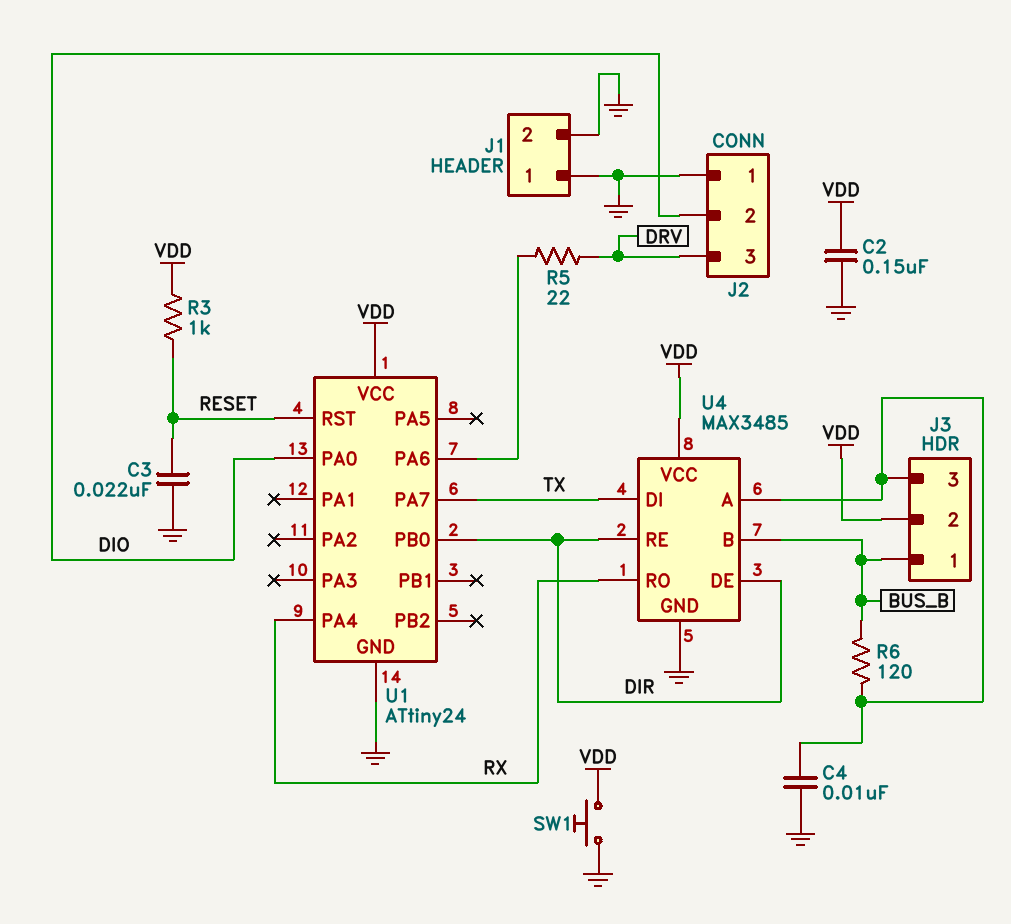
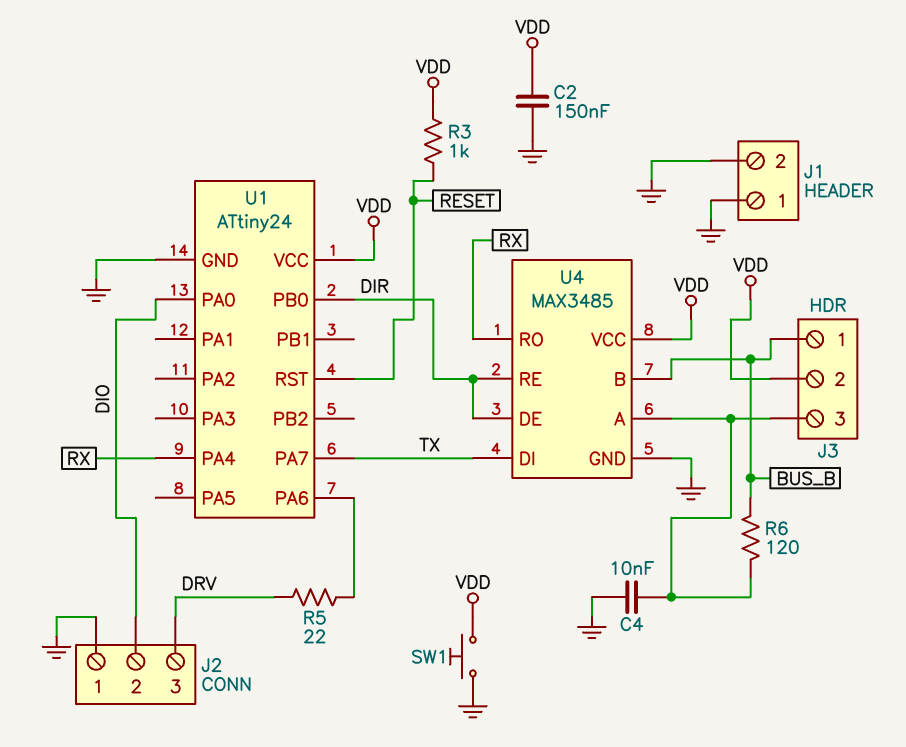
C3: 22nF (GND, RESET) -> none

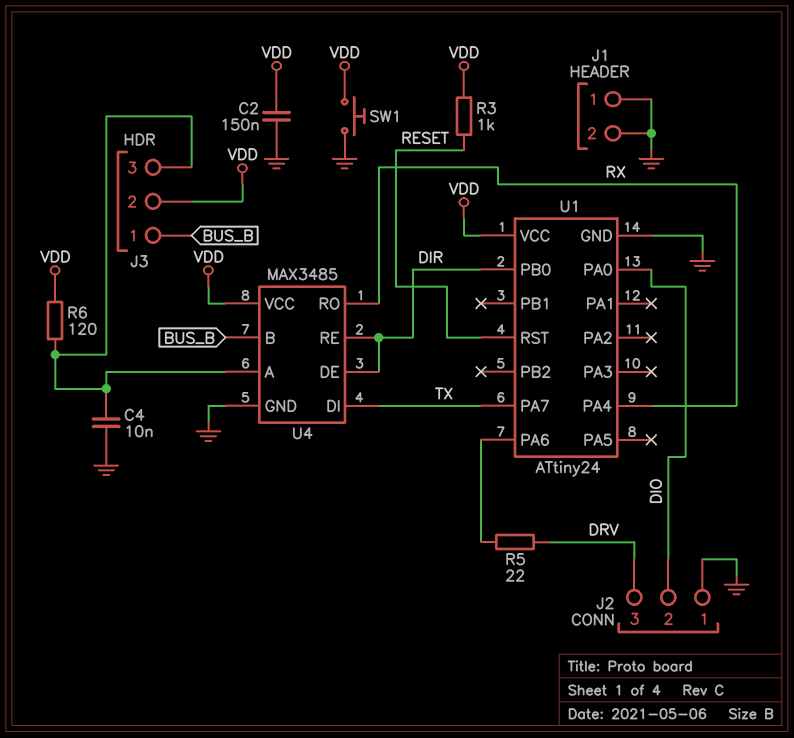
R6: 120 (BUS_B, J3/3) -> 120 (J3/3, VDD)

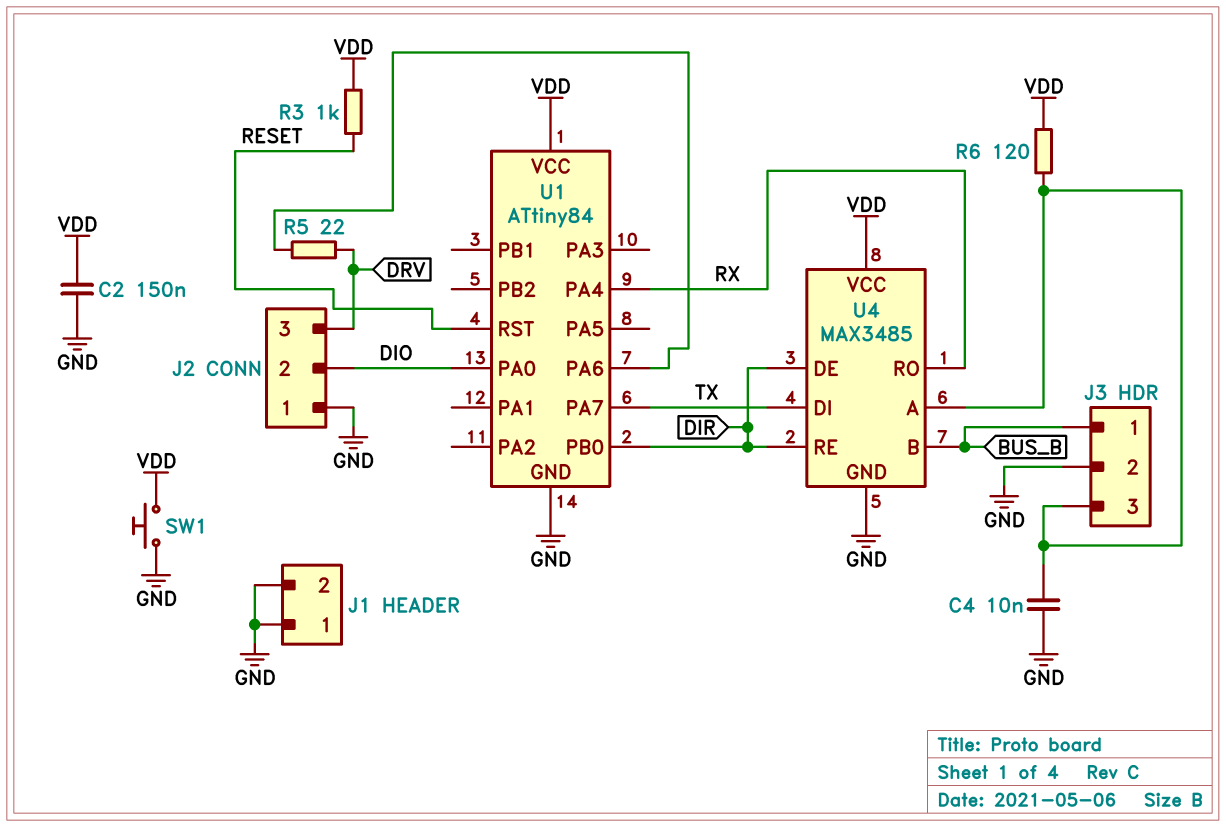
J3 pin 2: VDD -> GND
U1: ATtiny24 -> ATtiny84

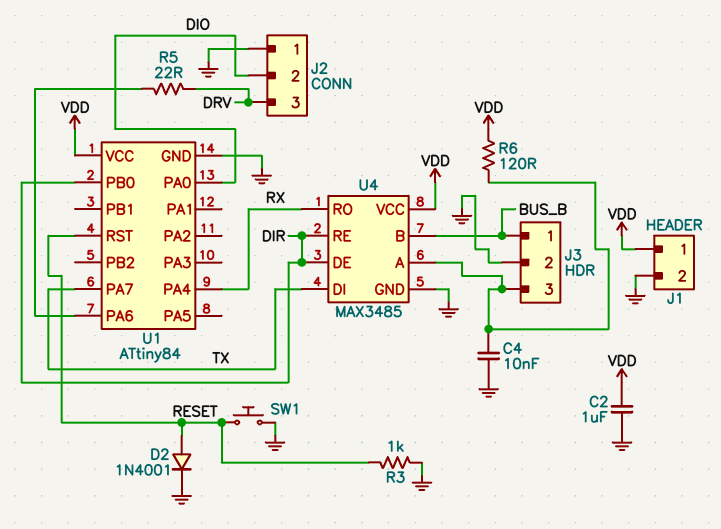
C2: 150nF (GND, VDD) -> 1uF (GND, VDD)
D2: none -> diode 1N4001 (A RESET, K GND)
J1 pin 1: GND -> VDD
R3: 1k (RESET, VDD) -> 1k (GND, RESET)
SW1: button (GND, VDD) -> button (GND, RESET)

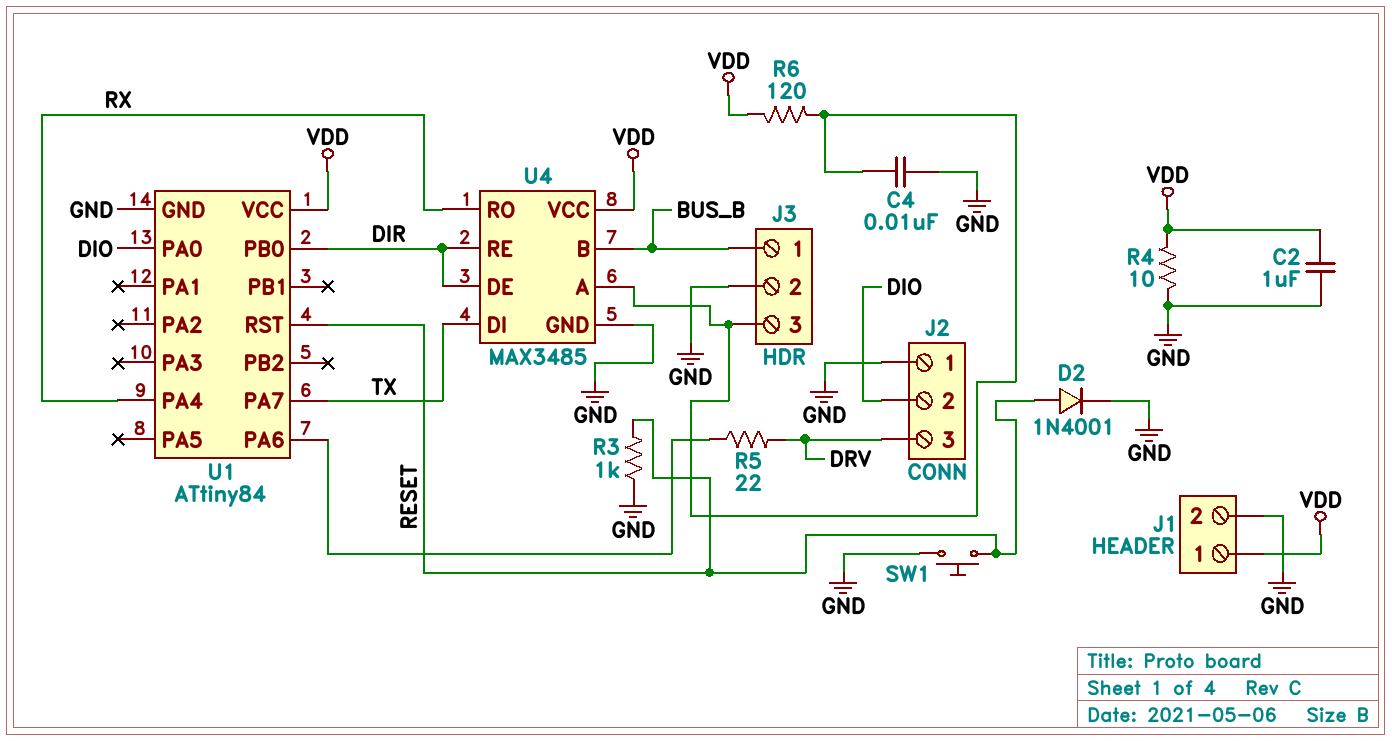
R4: none -> 10 (GND, VDD)

